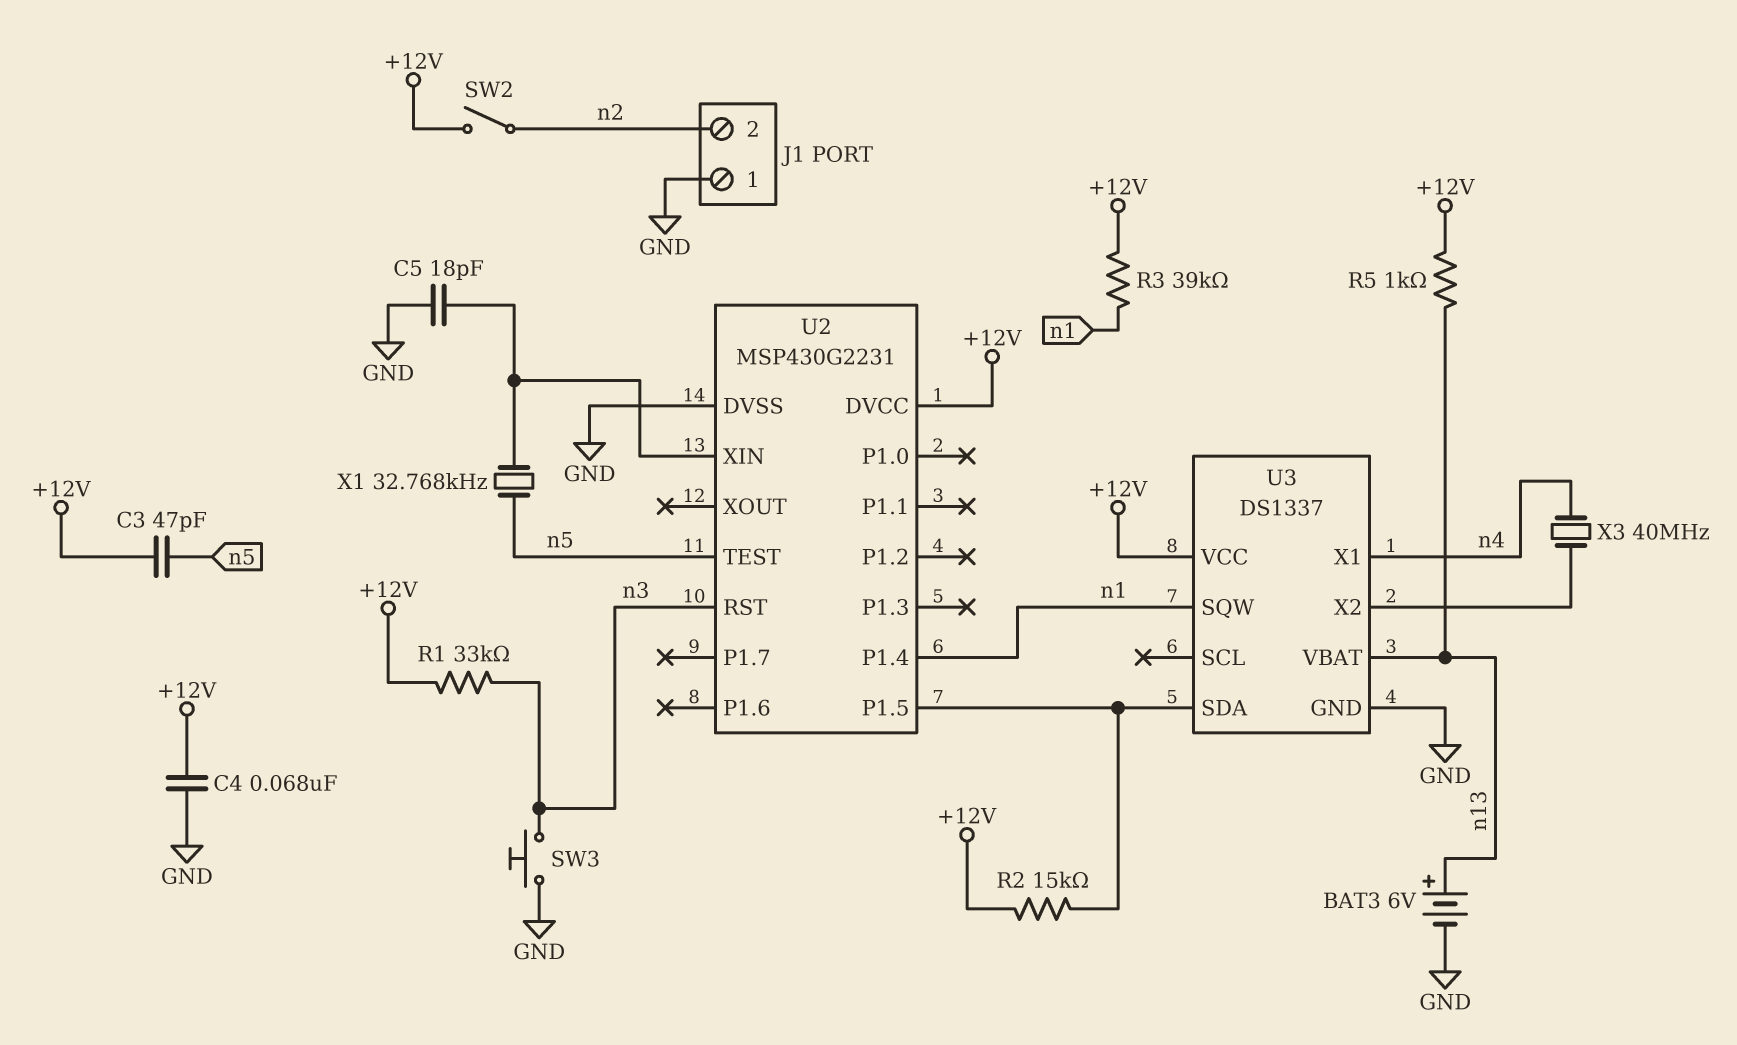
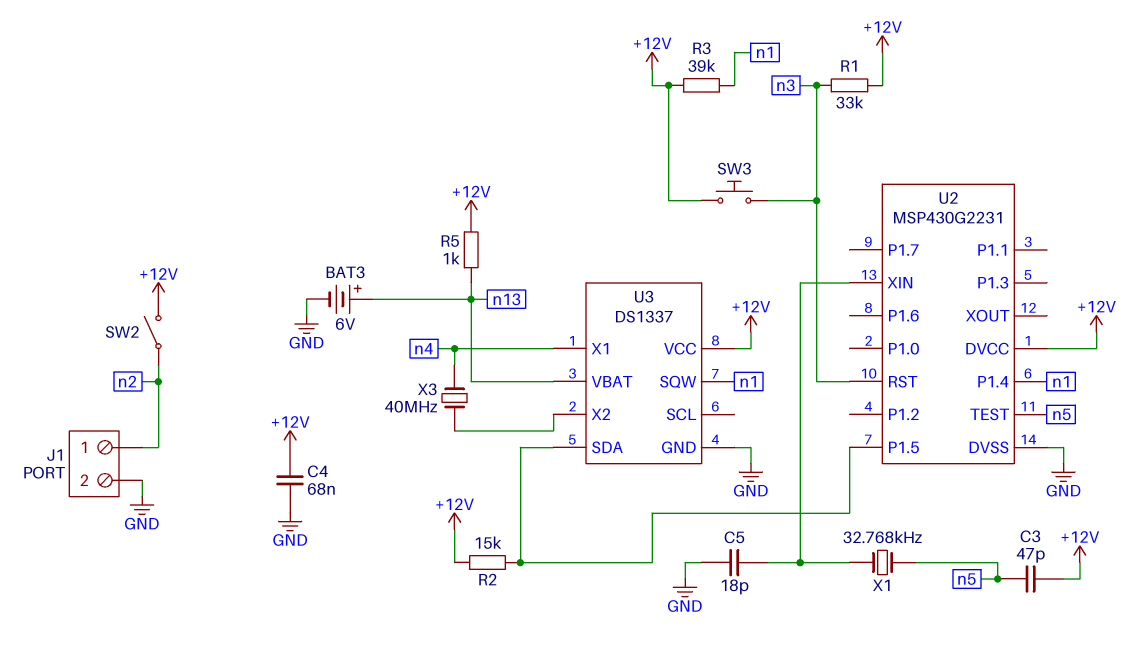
J1 pin 1: GND -> n2
J1 pin 2: n2 -> GND
SW3: button (GND, n3) -> button (+12V, n3)

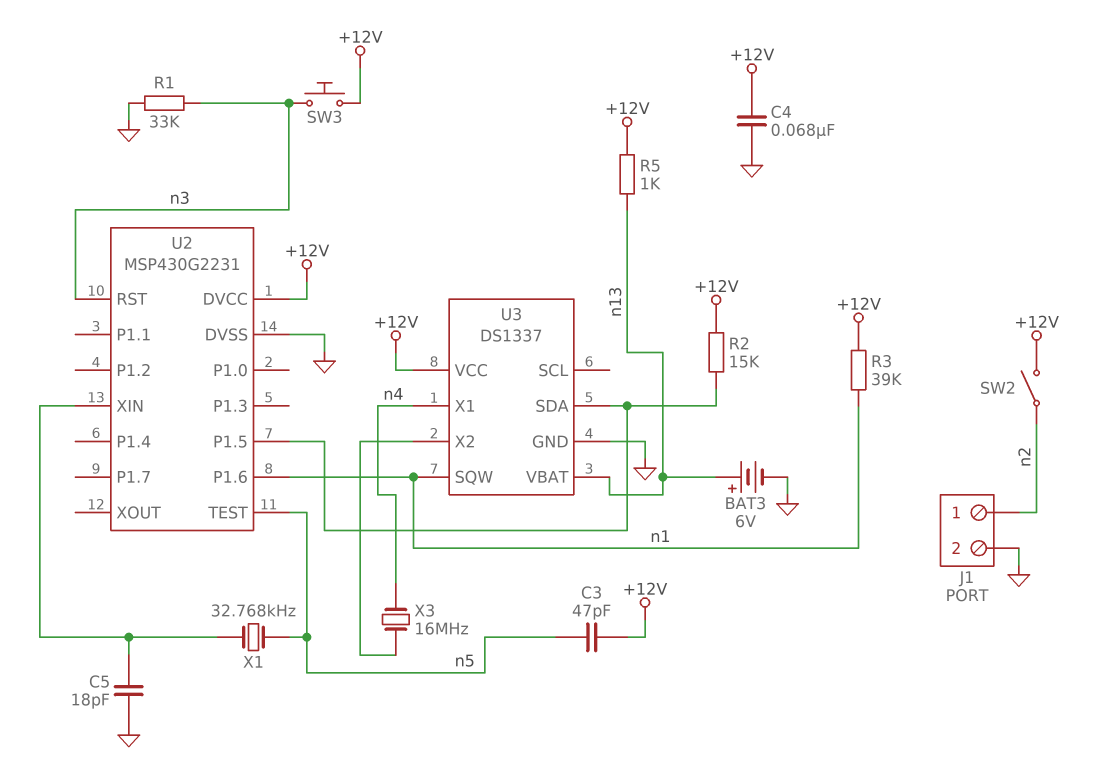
R1: 33k (+12V, n3) -> 33k (GND, n3)
U2 pin P1.4: n1 -> none
U2 pin P1.6: none -> n1
X3: 40MHz (U3/X2, n4) -> 16MHz (U3/X2, n4)

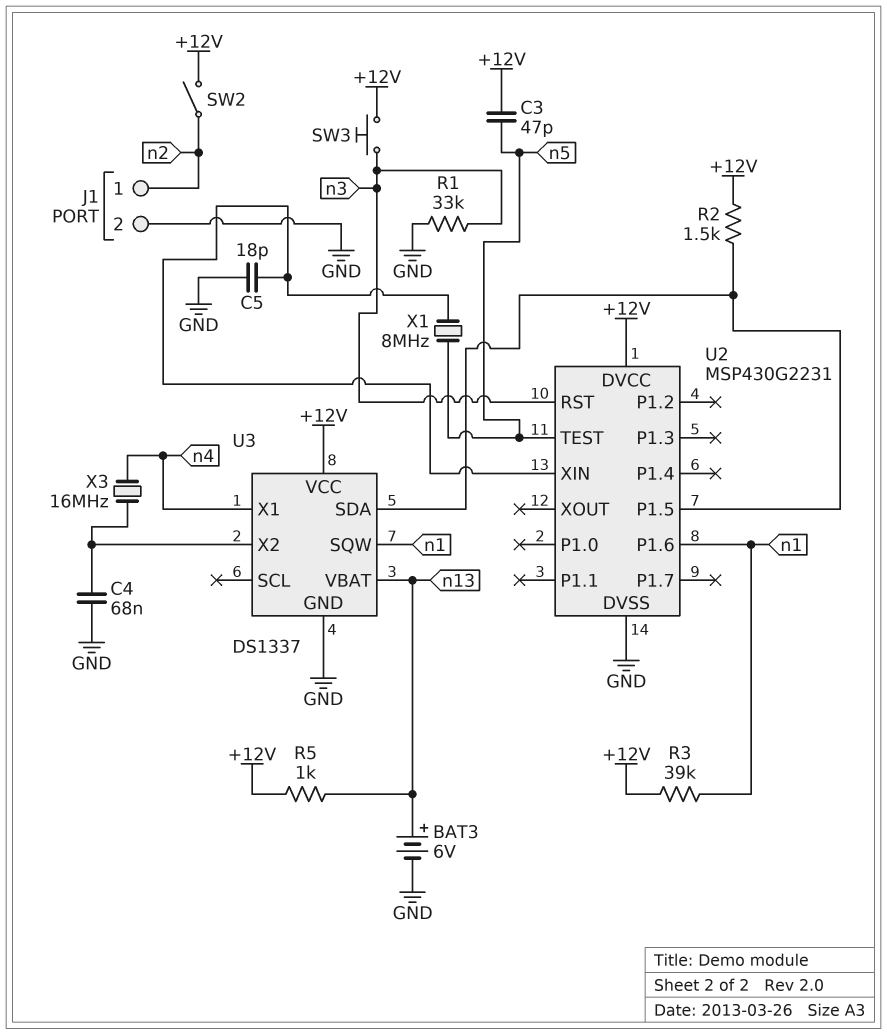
C4: 68nF (+12V, GND) -> 68nF (GND, U3/X2)
R2: 15k (+12V, U2/P1.5) -> 1.5k (+12V, U2/P1.5)
X1: 32.768kHz (U2/XIN, n5) -> 8MHz (U2/XIN, n5)

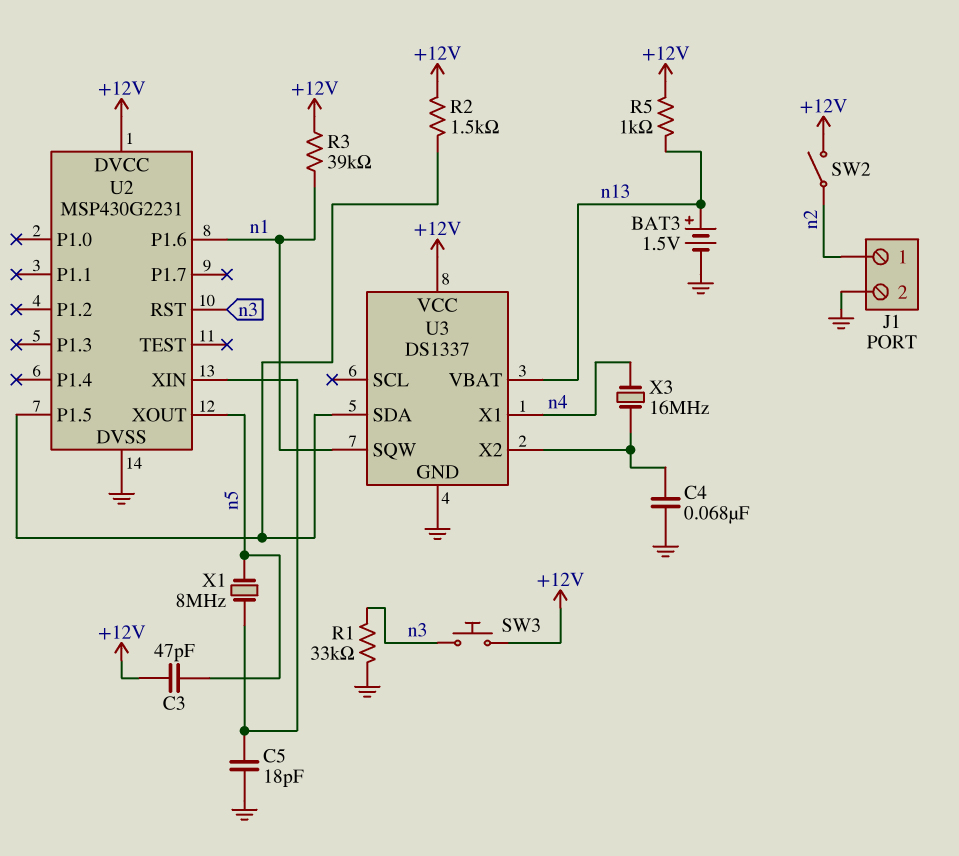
BAT3: 6V (plus n13, minus GND) -> 1.5V (plus n13, minus GND)
U2 pin TEST: n5 -> none
U2 pin XOUT: none -> n5

